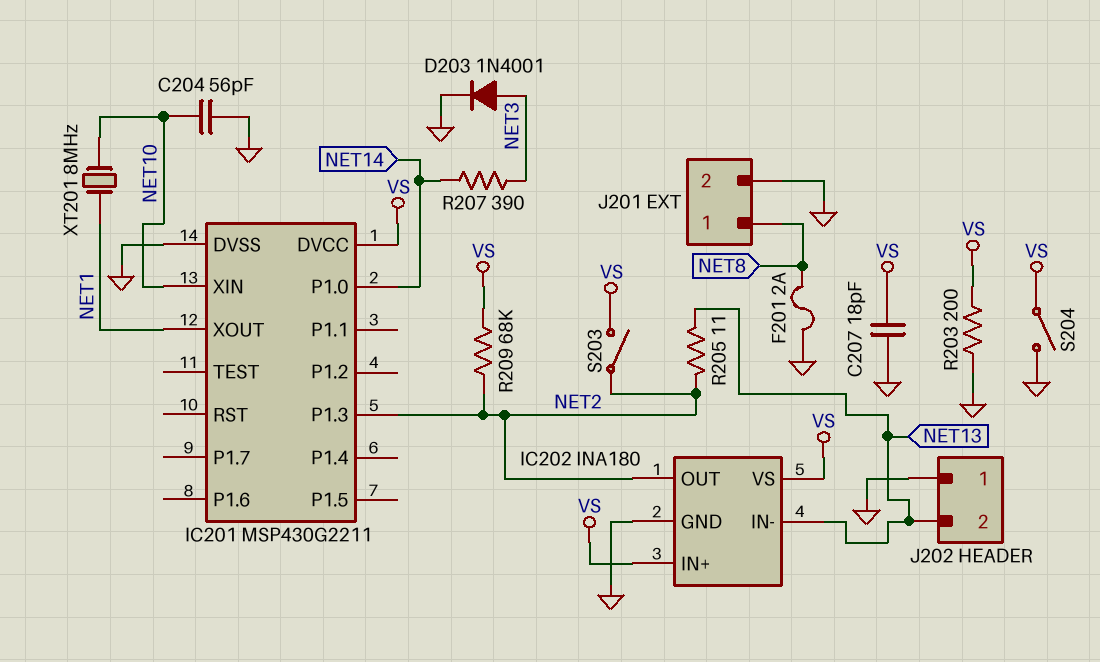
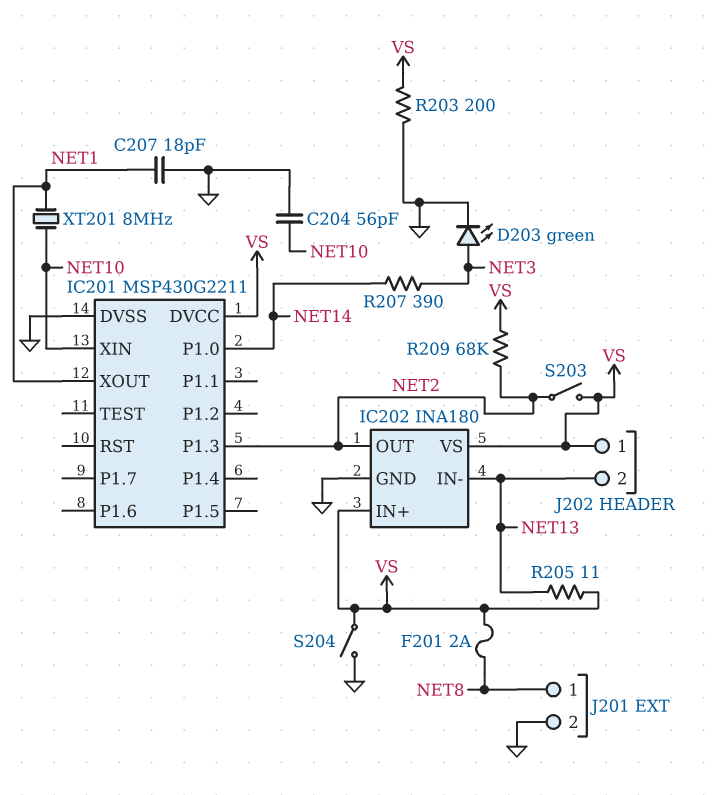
C207: 18pF (GND, VS) -> 18pF (GND, NET1)
D203: diode 1N4001 (A NET3, K GND) -> LED green (A NET3, K GND)
F201: 2A (GND, NET8) -> 2A (NET8, VS)
J202 pin 1: GND -> VS
R205: 11 (NET2, NET13) -> 11 (NET13, VS)

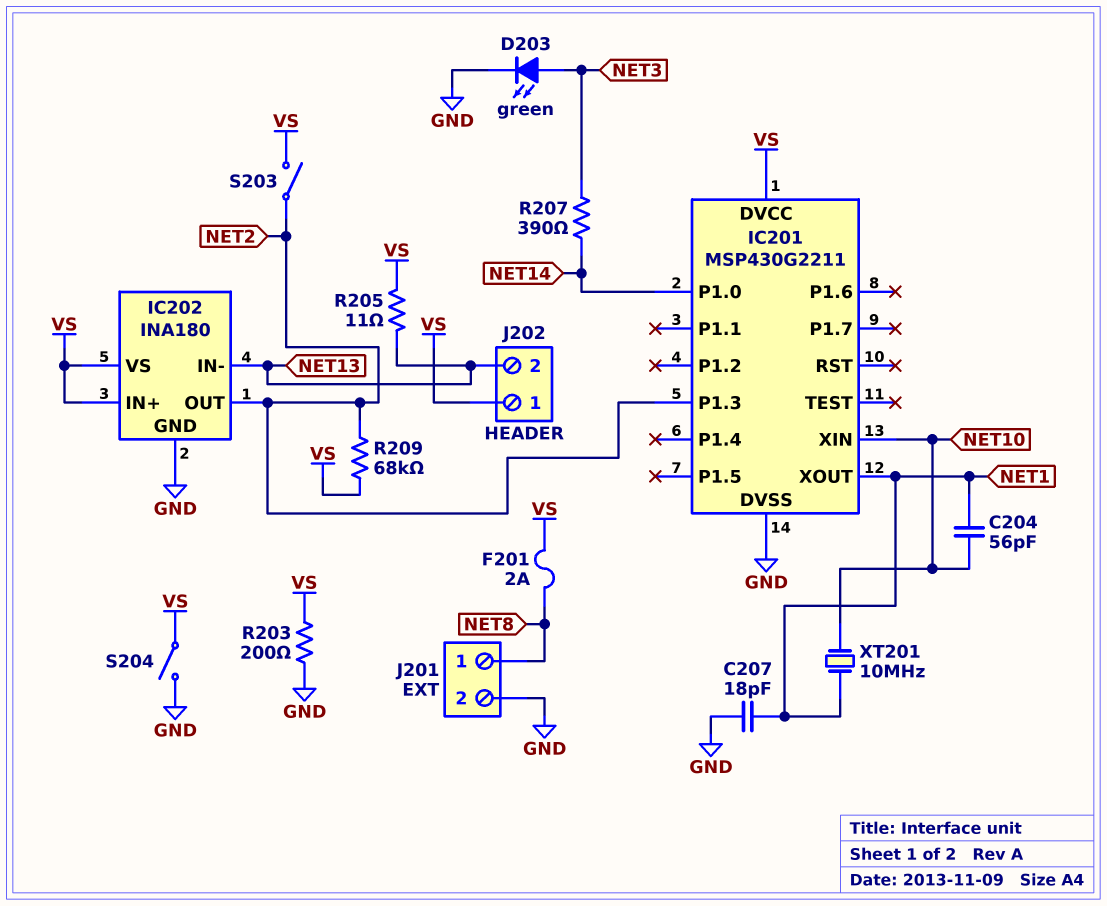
C204: 56pF (GND, NET10) -> 56pF (NET1, NET10)
XT201: 8MHz (NET1, NET10) -> 10MHz (NET1, NET10)

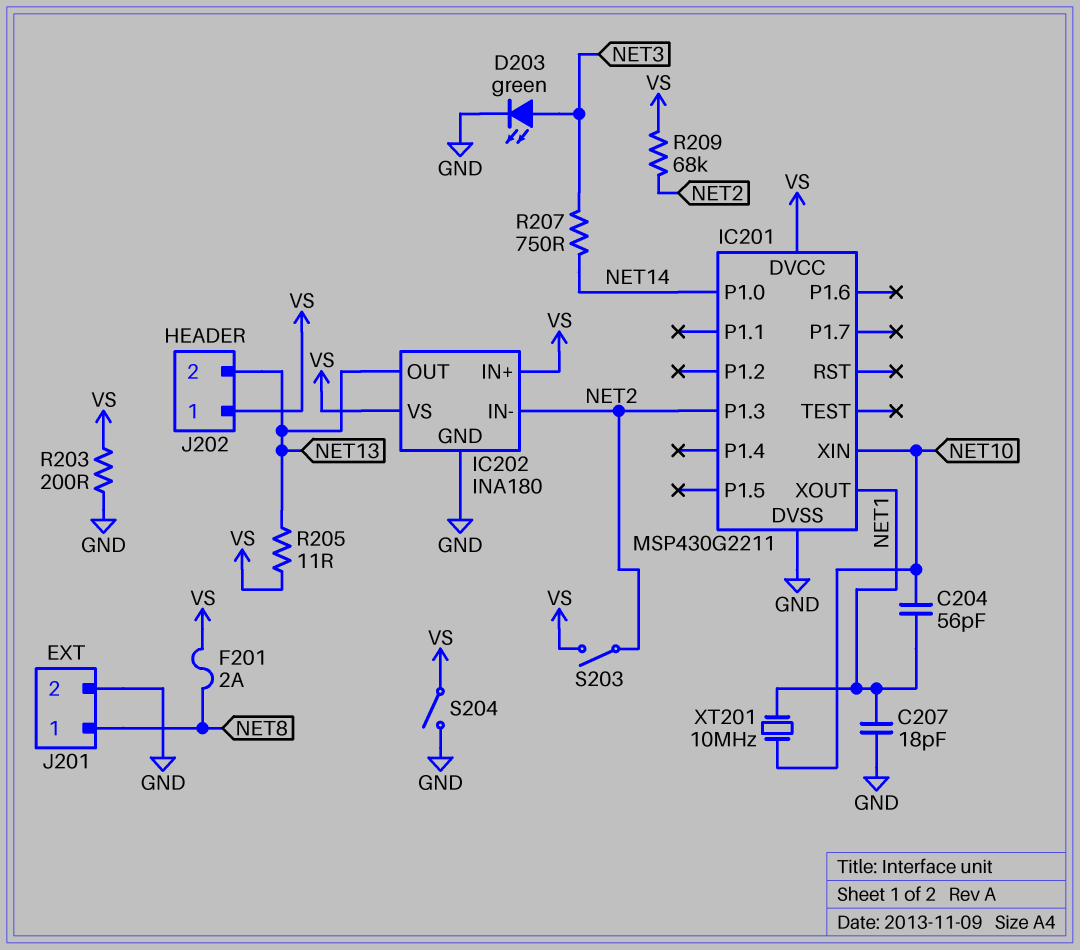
IC202 pin IN-: NET13 -> NET2
IC202 pin OUT: NET2 -> NET13
R207: 390 (NET3, NET14) -> 750 (NET3, NET14)

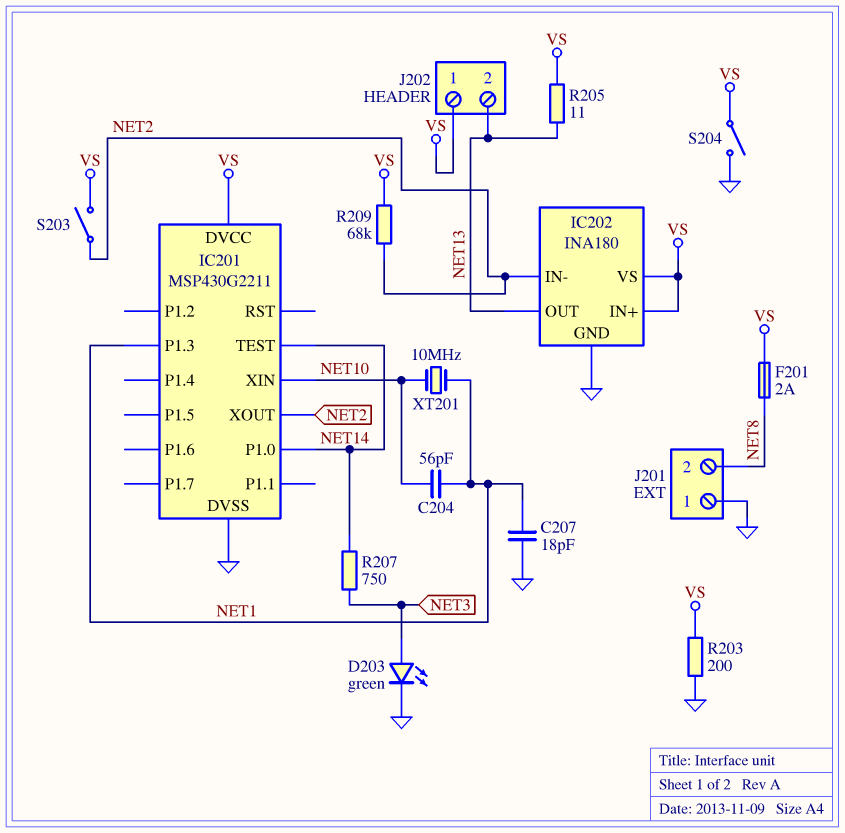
IC201 pin P1.3: NET2 -> NET1
IC201 pin TEST: none -> NET14
IC201 pin XOUT: NET1 -> NET2
J201 pin 1: NET8 -> GND
J201 pin 2: GND -> NET8

